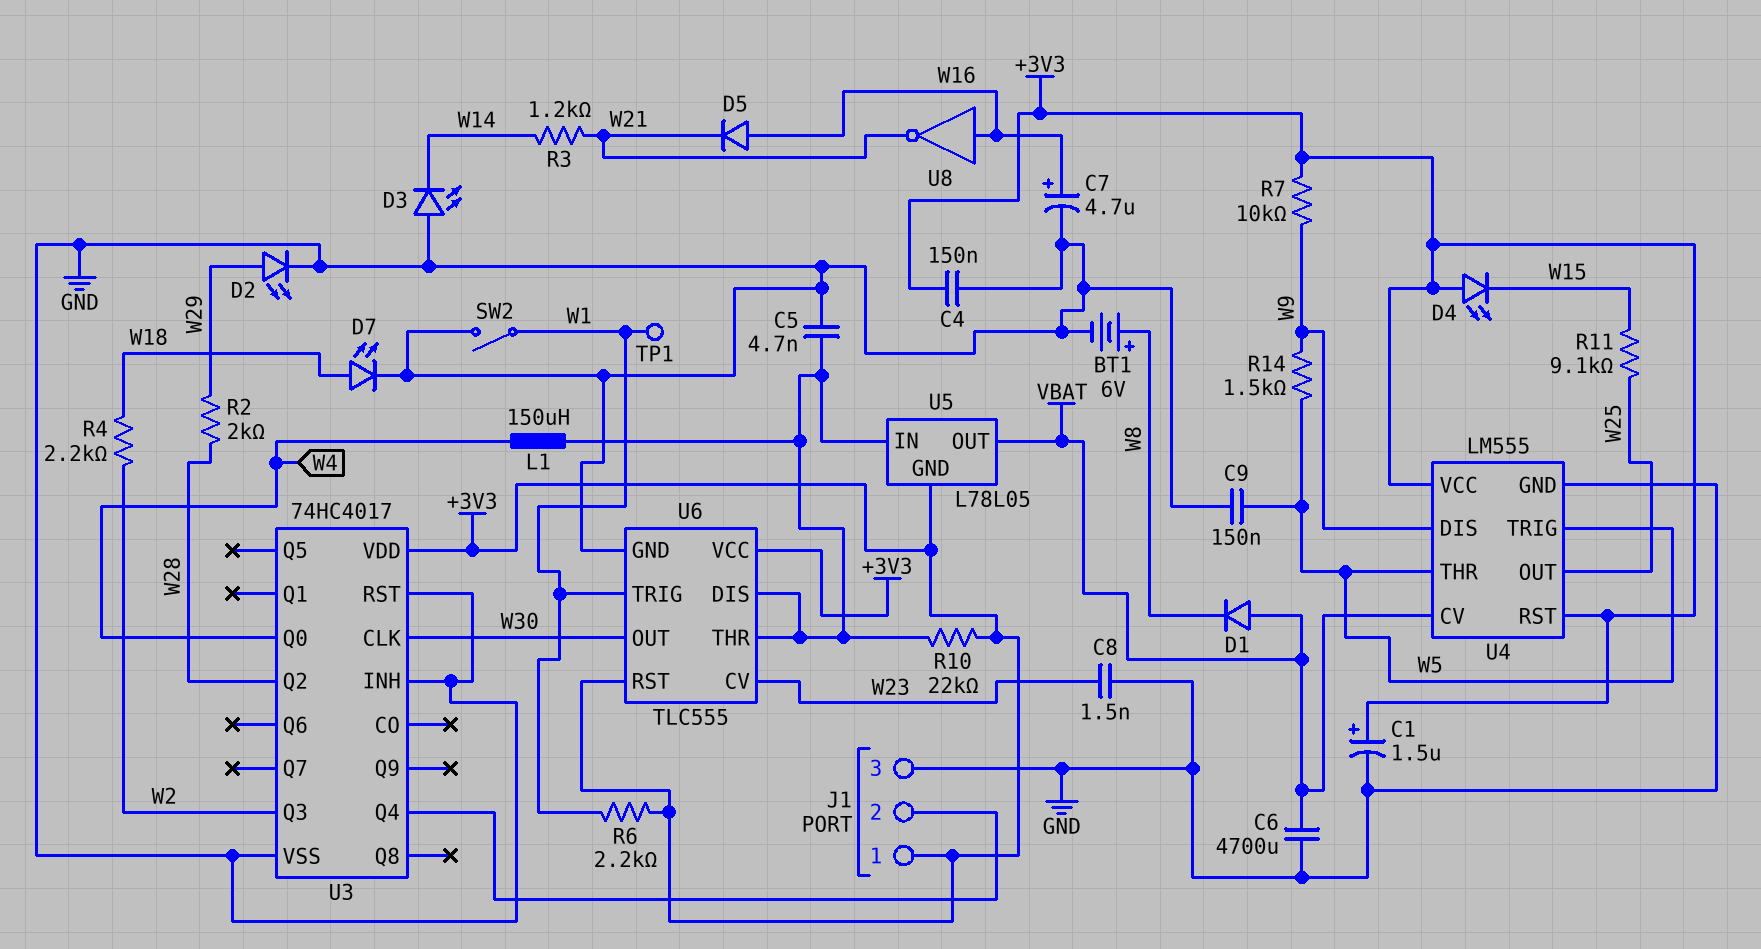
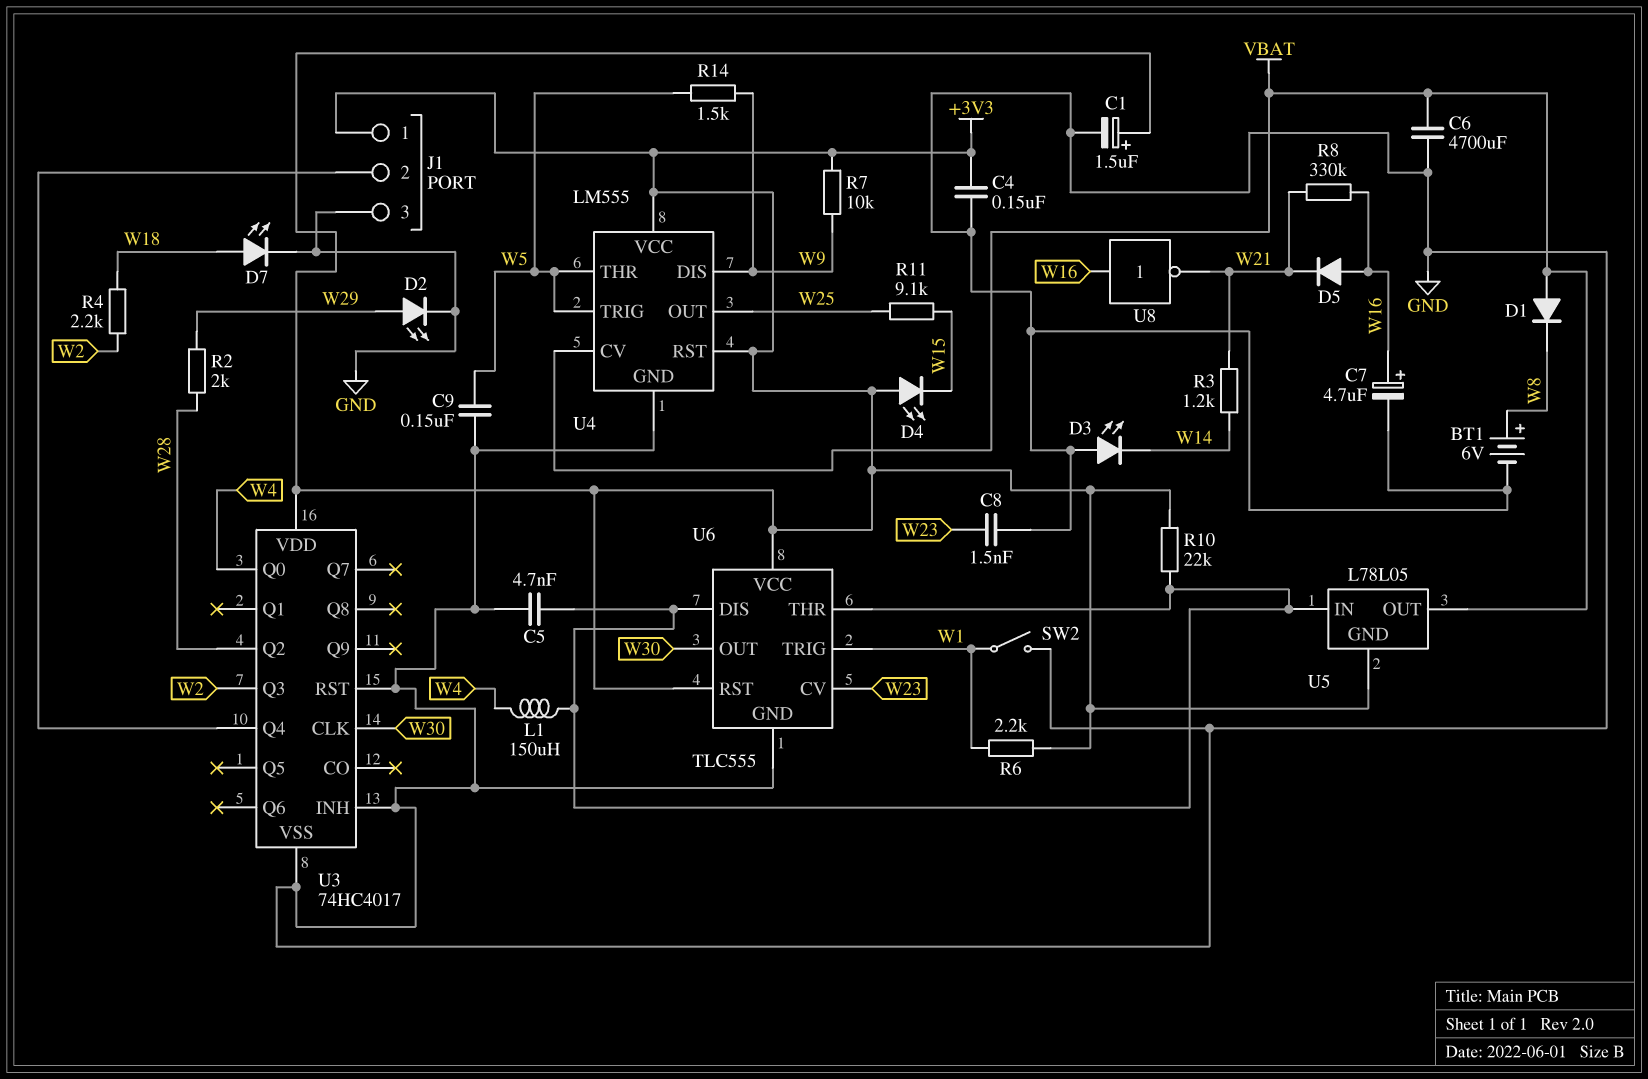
R8: none -> 330k (W16, W21)
TP1: test point (W1) -> none

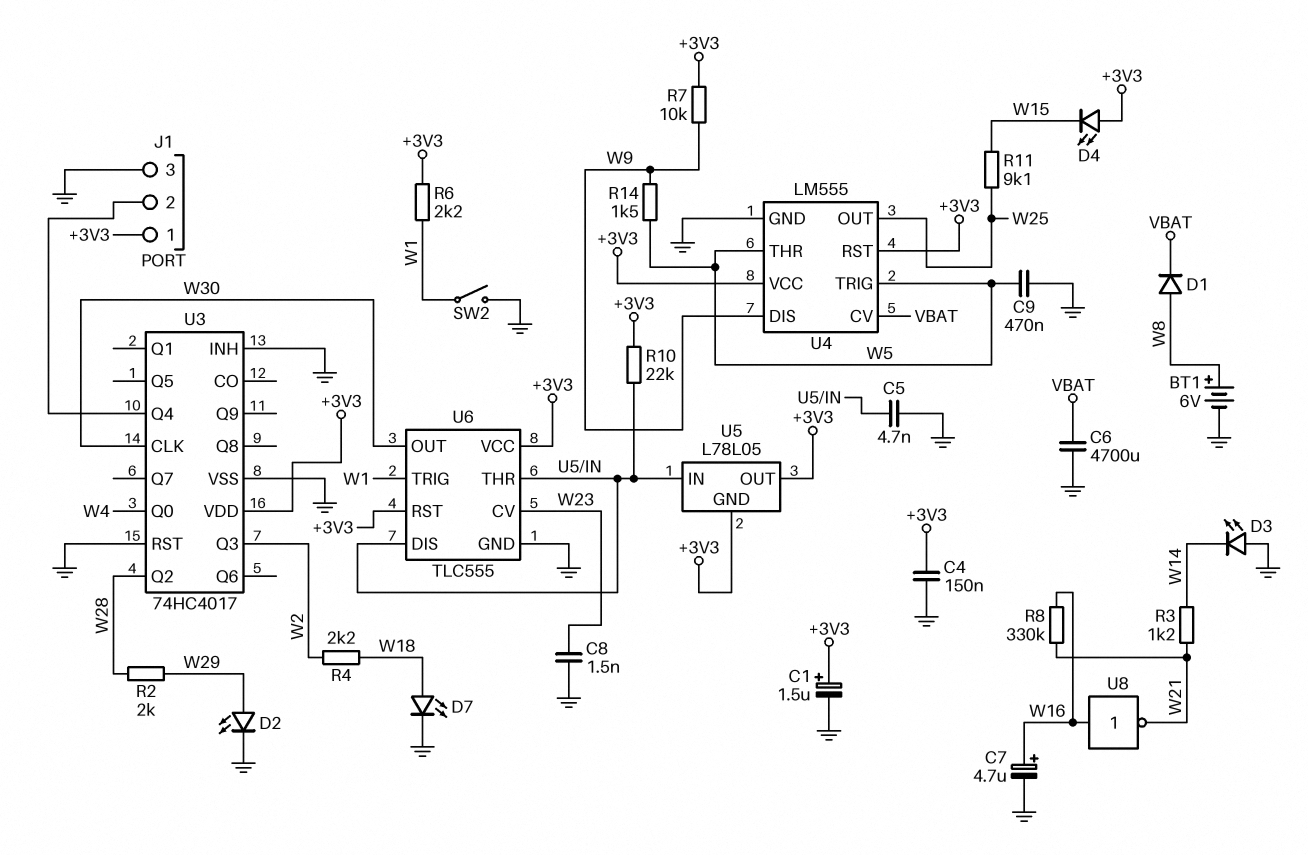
C9: 150nF (GND, W5) -> 470nF (GND, W5)
D1: diode (A VBAT, K W8) -> diode (A W8, K VBAT)
D5: diode (A W16, K W21) -> none
L1: 150uH (U5/IN, W4) -> none
U5 pin OUT: VBAT -> +3V3

